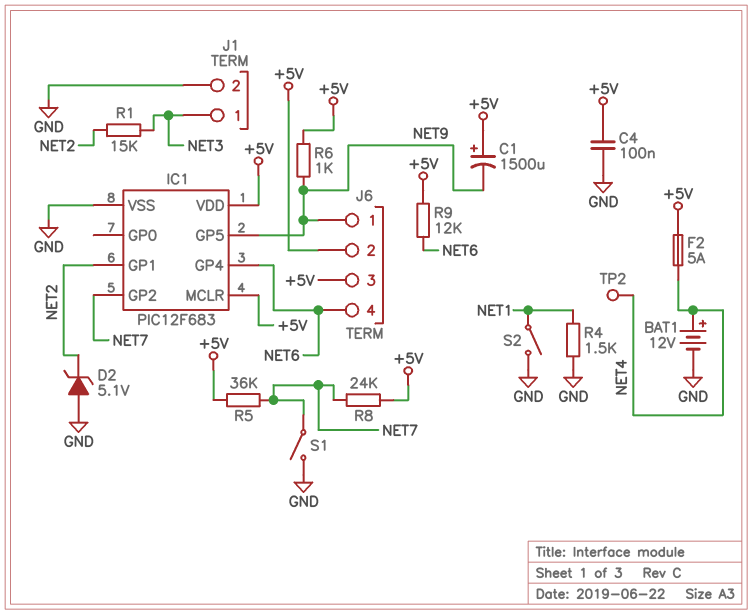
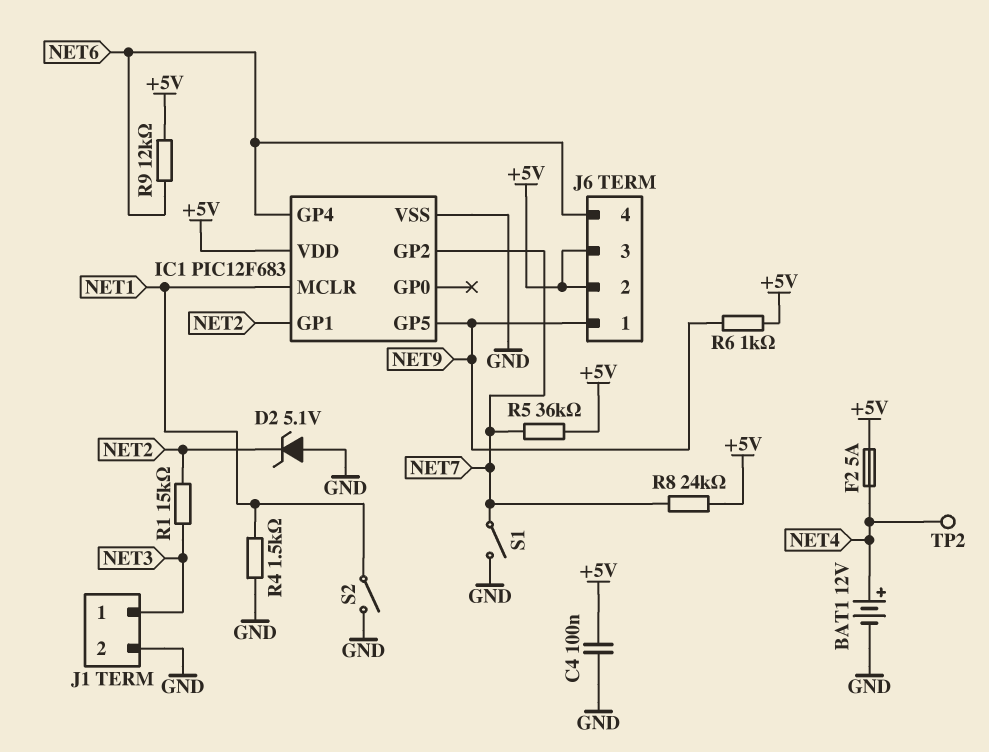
C1: 1500uF (plus +5V, minus NET9) -> none
IC1 pin MCLR: +5V -> NET1

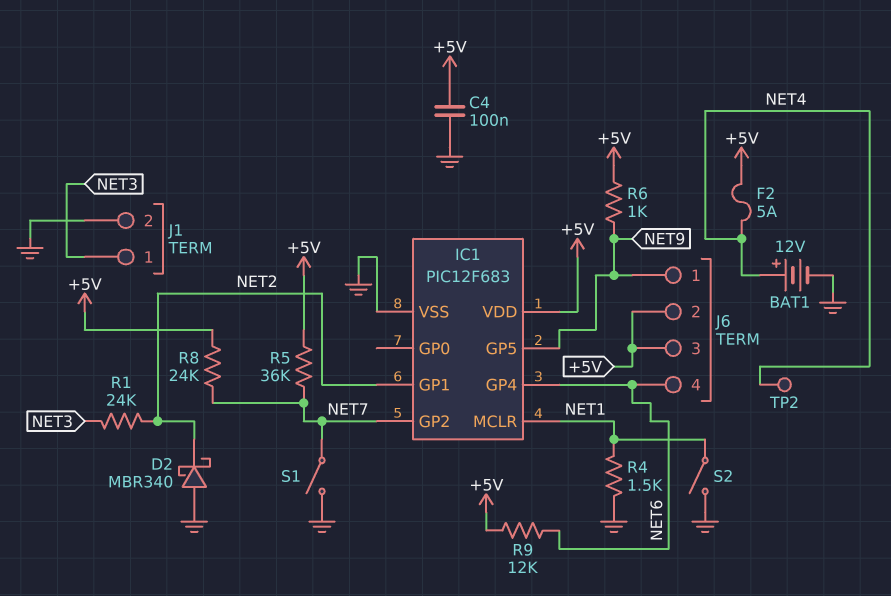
D2: zener 5.1V (A GND, K NET2) -> schottky MBR340 (A GND, K NET2)
R1: 15k (NET2, NET3) -> 24k (NET2, NET3)

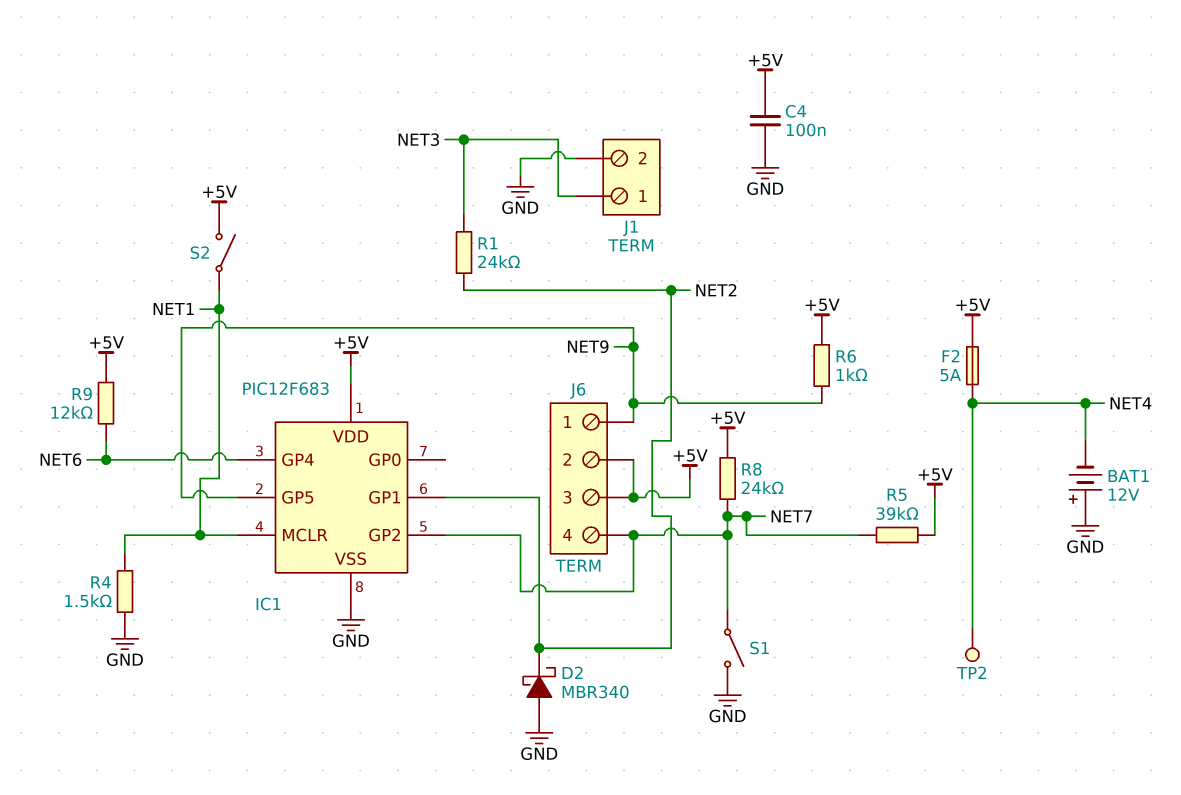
BAT1: 12V (plus NET4, minus GND) -> 12V (plus GND, minus NET4)
J6 pin 4: NET6 -> NET7
R5: 36k (+5V, NET7) -> 39k (+5V, NET7)
S2: switch (GND, NET1) -> switch (+5V, NET1)

